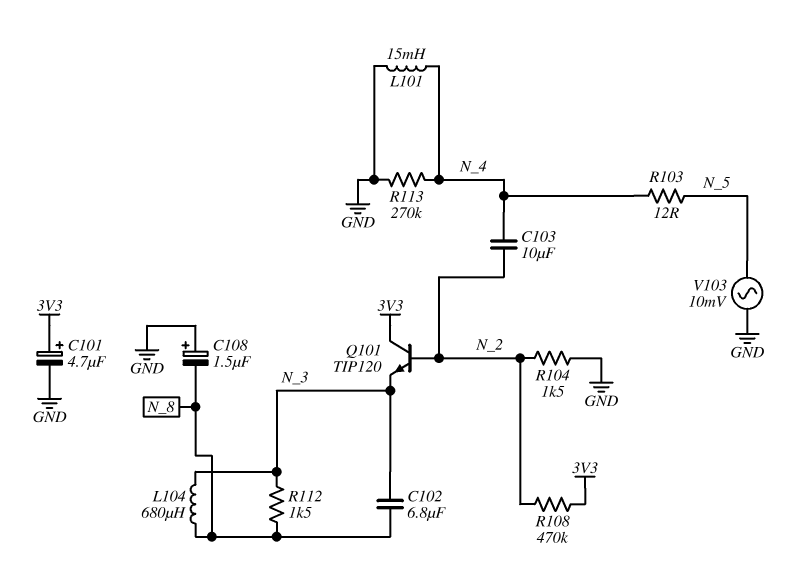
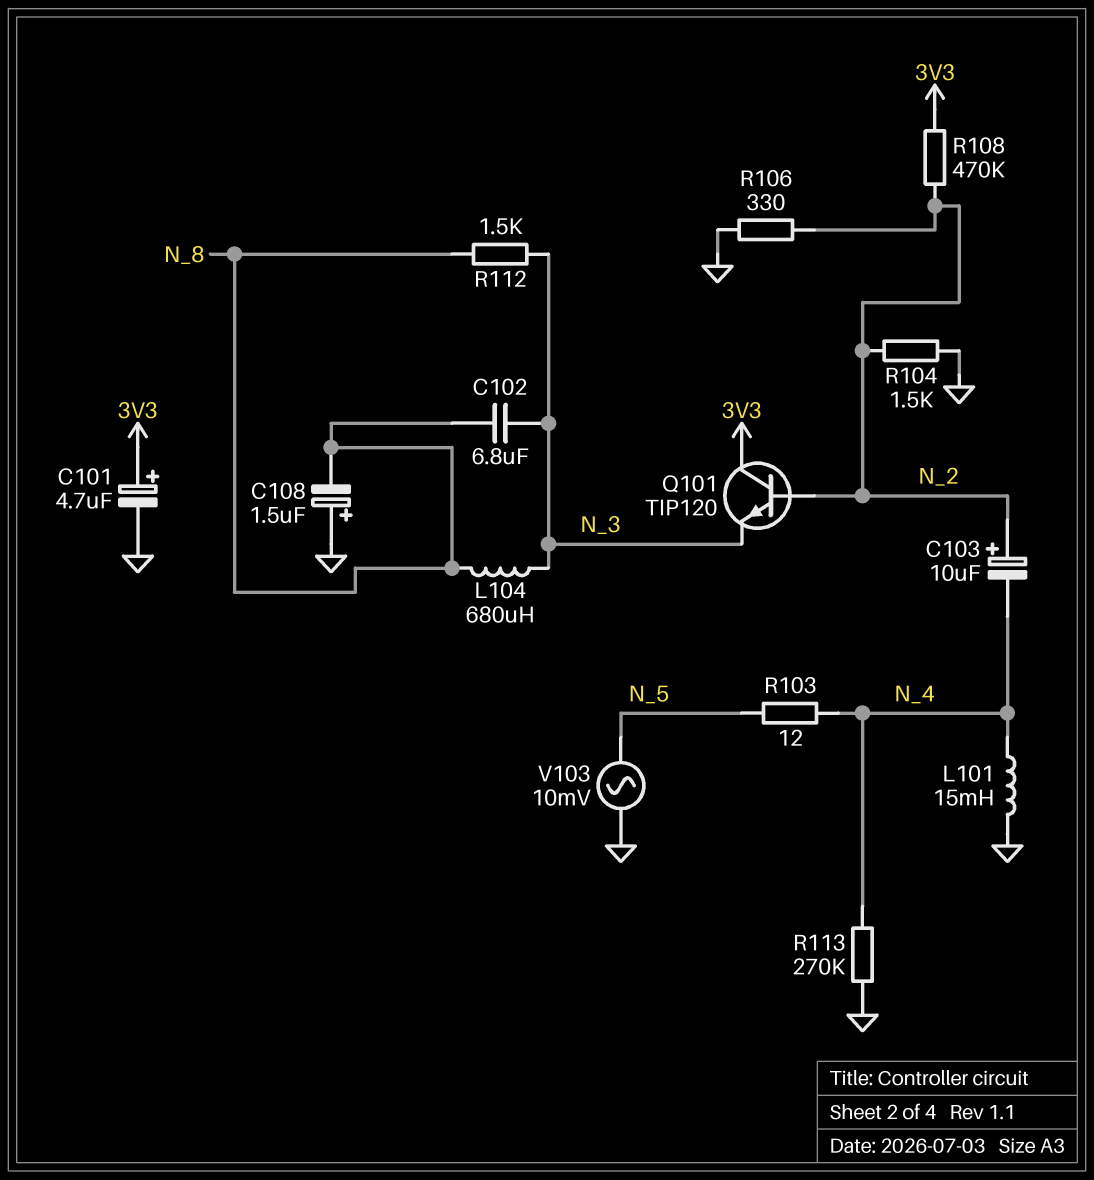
C103: 10uF (N_2, N_4) -> 10uF (plus N_2, minus N_4)
R106: none -> 330 (GND, N_2)

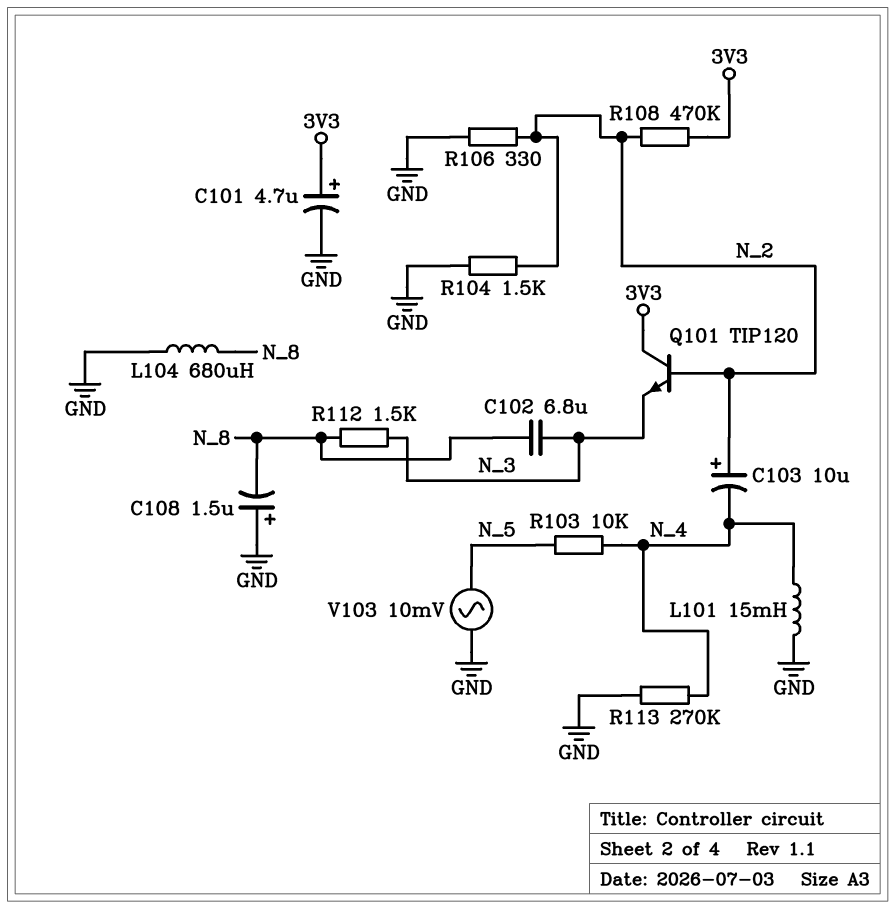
L104: 680uH (N_3, N_8) -> 680uH (GND, N_8)
R103: 12 (N_4, N_5) -> 10k (N_4, N_5)

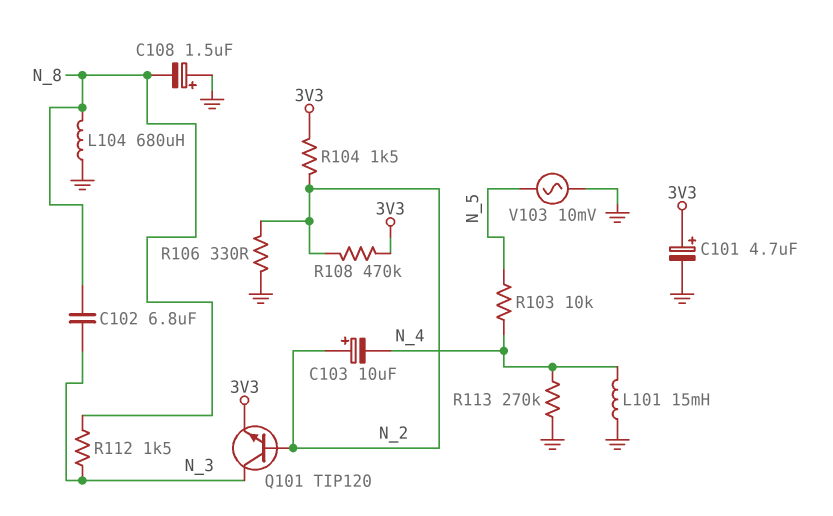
Q101: NPN TIP120 (B N_2, C 3V3, E N_3) -> NPN TIP120 (B N_2, C N_3, E 3V3)
R104: 1.5k (GND, N_2) -> 1.5k (3V3, N_2)

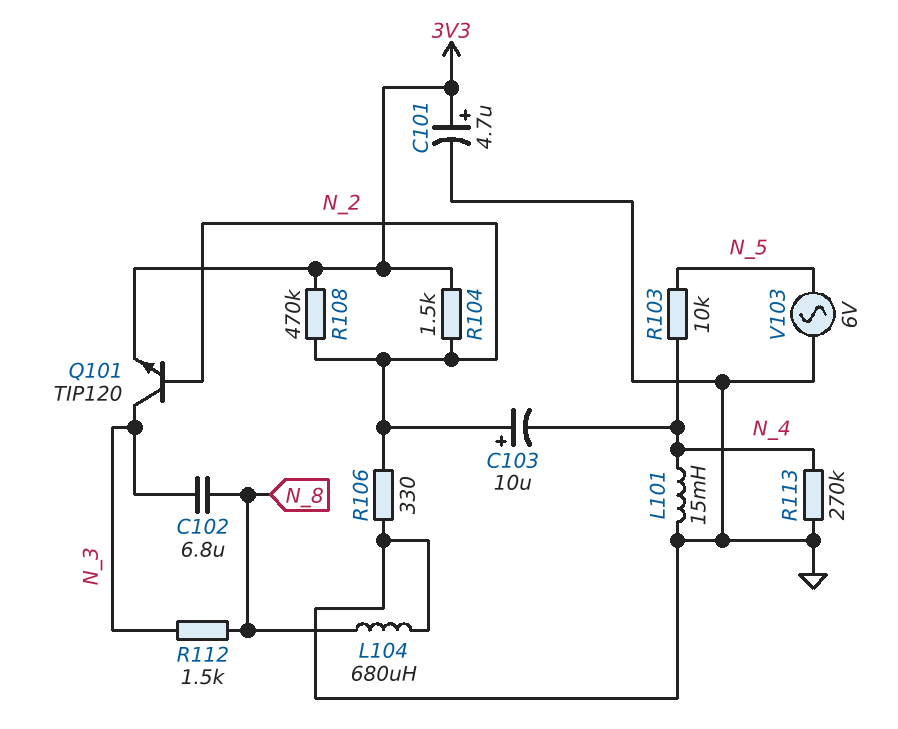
C108: 1.5uF (plus GND, minus N_8) -> none
V103: AC 10mV (GND, N_5) -> AC 6V (GND, N_5)

